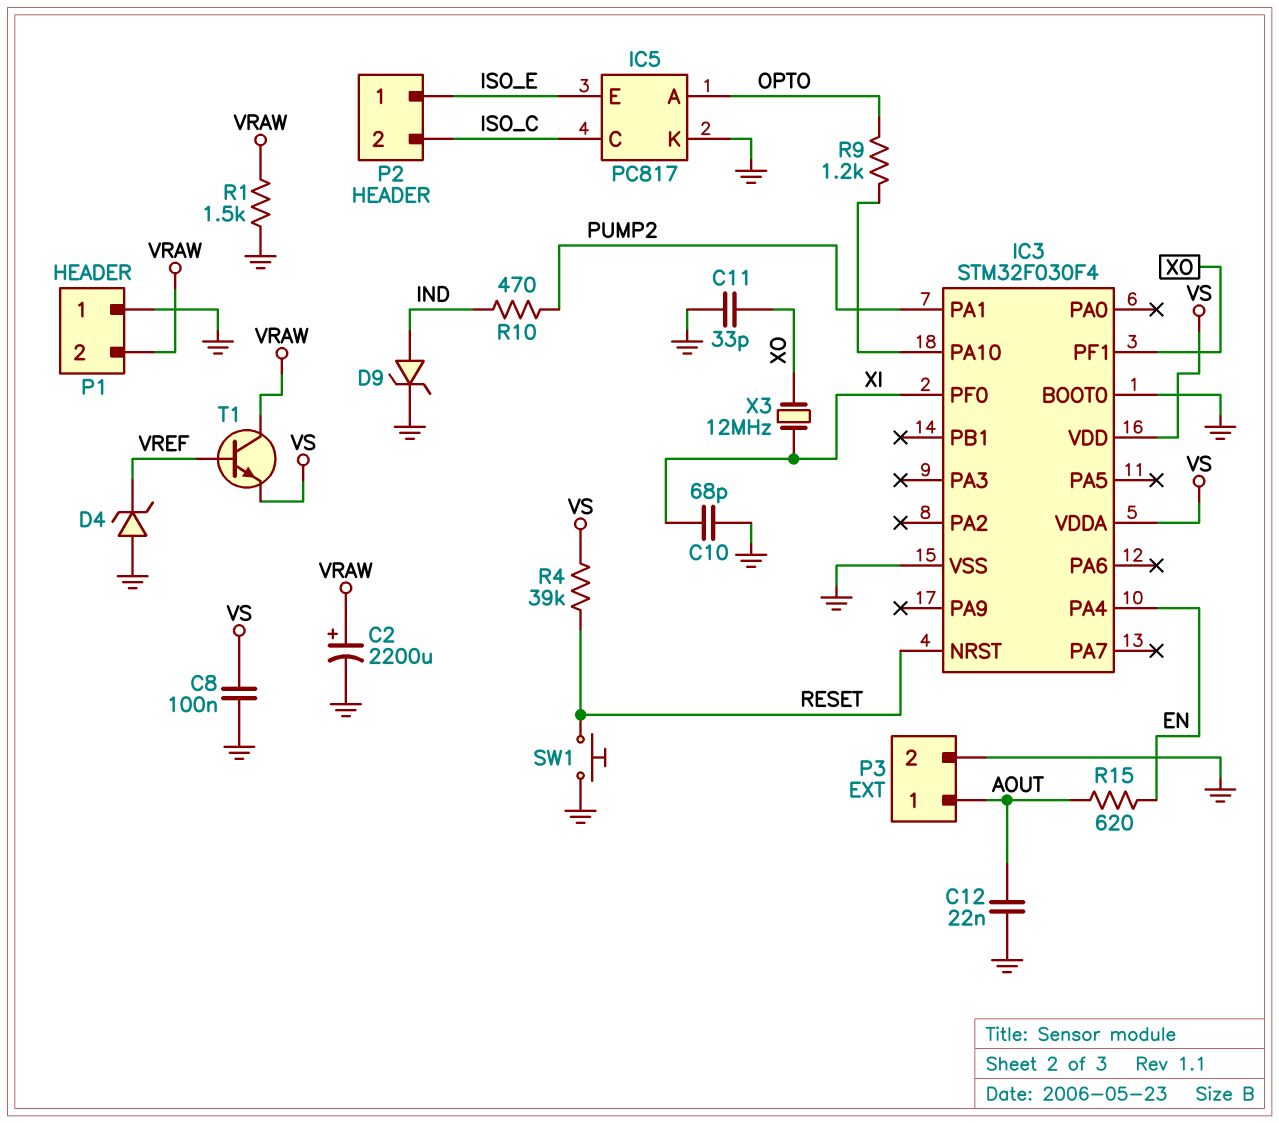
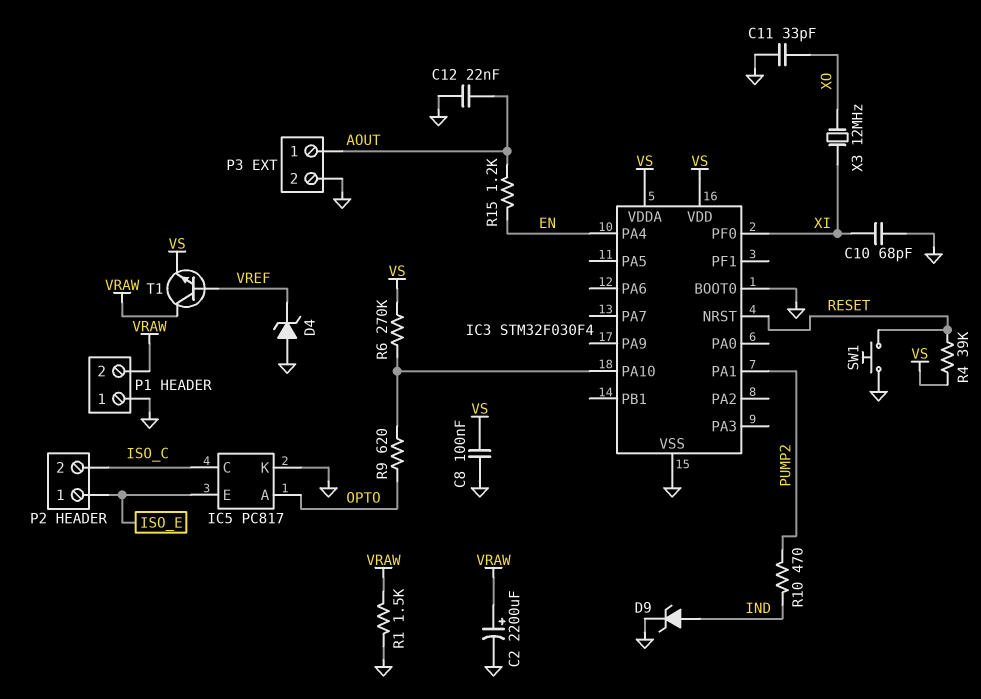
IC3 pin PF1: XO -> none
R6: none -> 270k (IC3/PA10, VS)
R9: 1.2k (IC3/PA10, OPTO) -> 620 (IC3/PA10, OPTO)
R15: 620 (AOUT, EN) -> 1.2k (AOUT, EN)

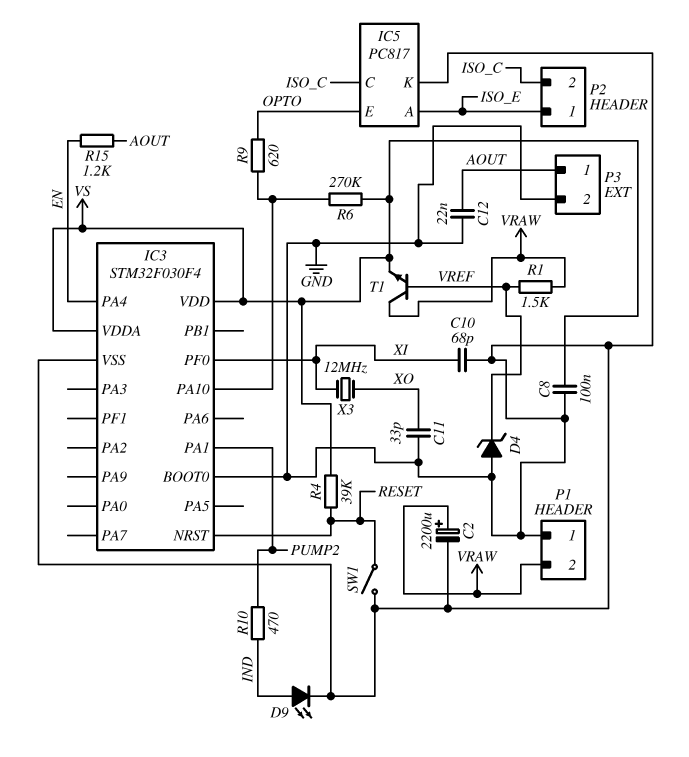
D9: zener (A IND, K GND) -> LED (A IND, K GND)
IC5 pin A: OPTO -> ISO_E
IC5 pin E: ISO_E -> OPTO
R1: 1.5k (GND, VRAW) -> 1.5k (VRAW, VREF)
SW1: button (GND, RESET) -> switch (GND, RESET)

